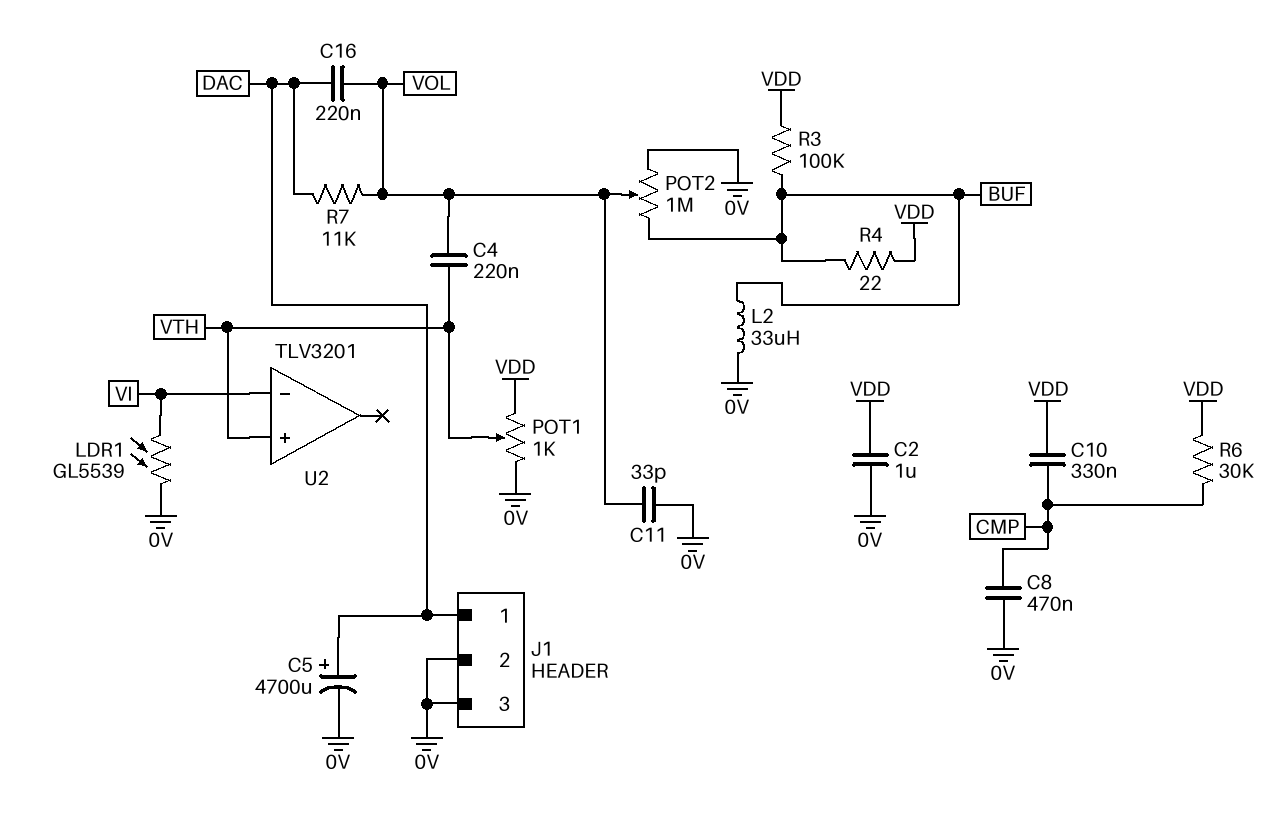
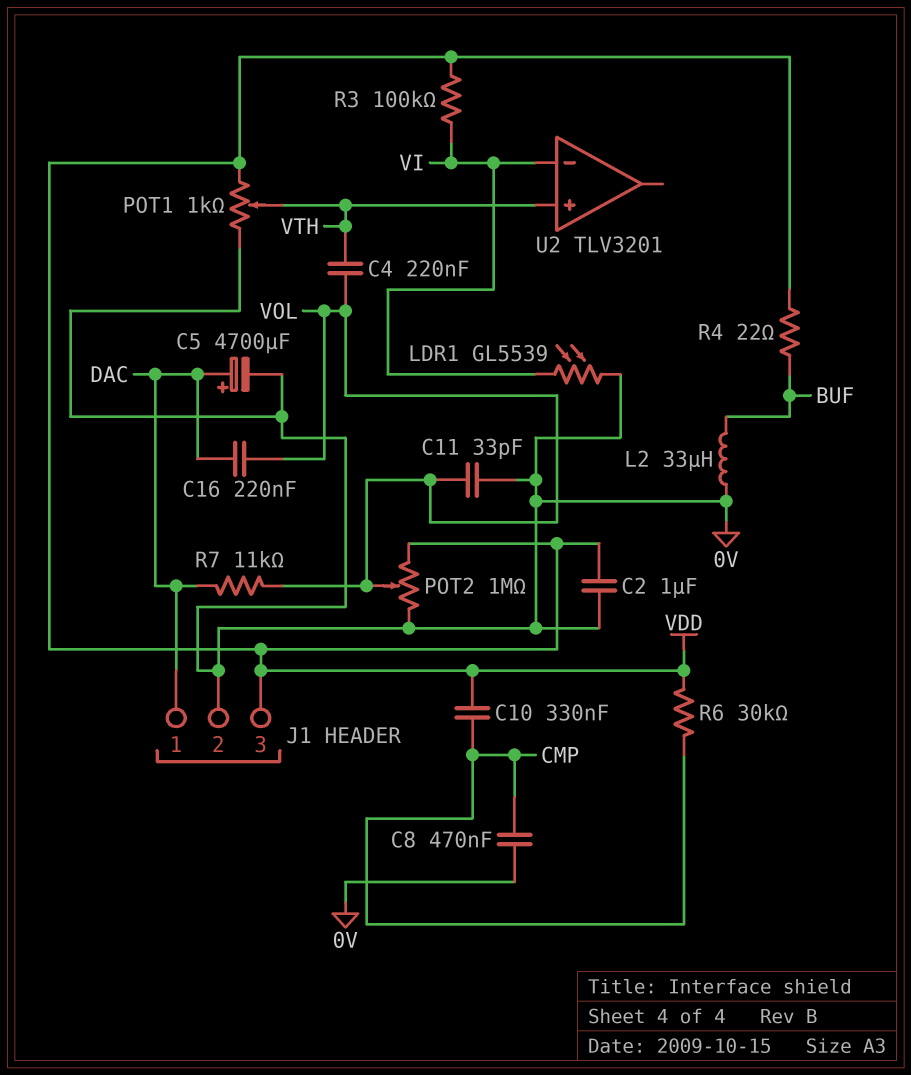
J1 pin 3: 0V -> VDD
POT2: 1M (0V, BUF, wiper VOL) -> 1M (0V, VDD, wiper VOL)
R3: 100k (BUF, VDD) -> 100k (VDD, VI)

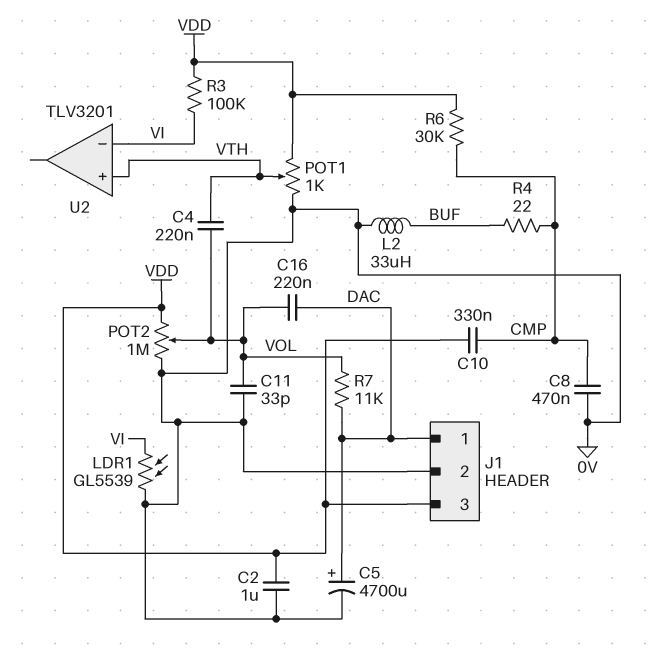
R4: 22 (BUF, VDD) -> 22 (BUF, CMP)

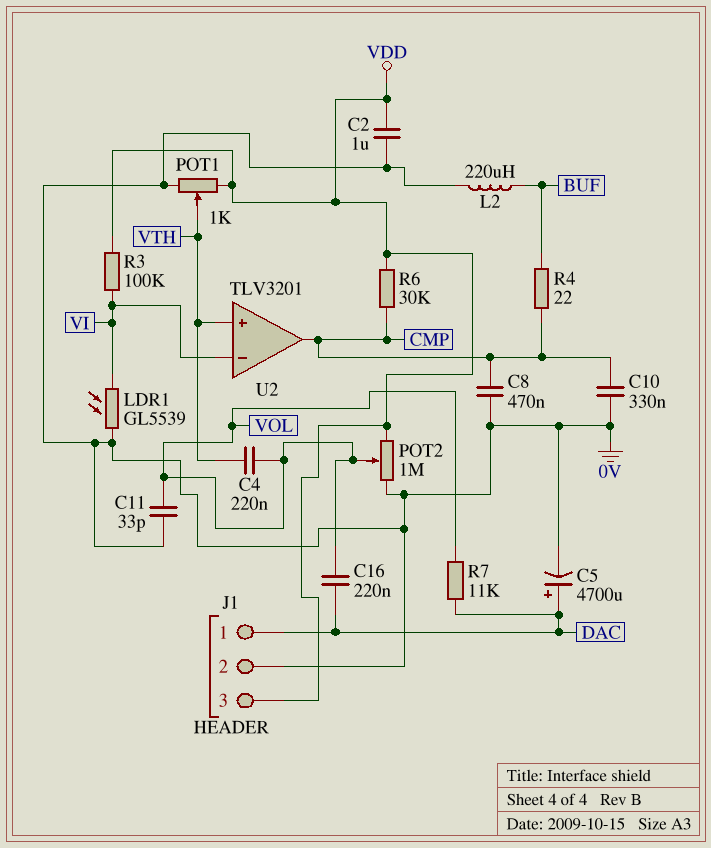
C10: 330nF (CMP, VDD) -> 330nF (0V, CMP)
L2: 33uH (0V, BUF) -> 220uH (0V, BUF)
U2 pin out: none -> CMP

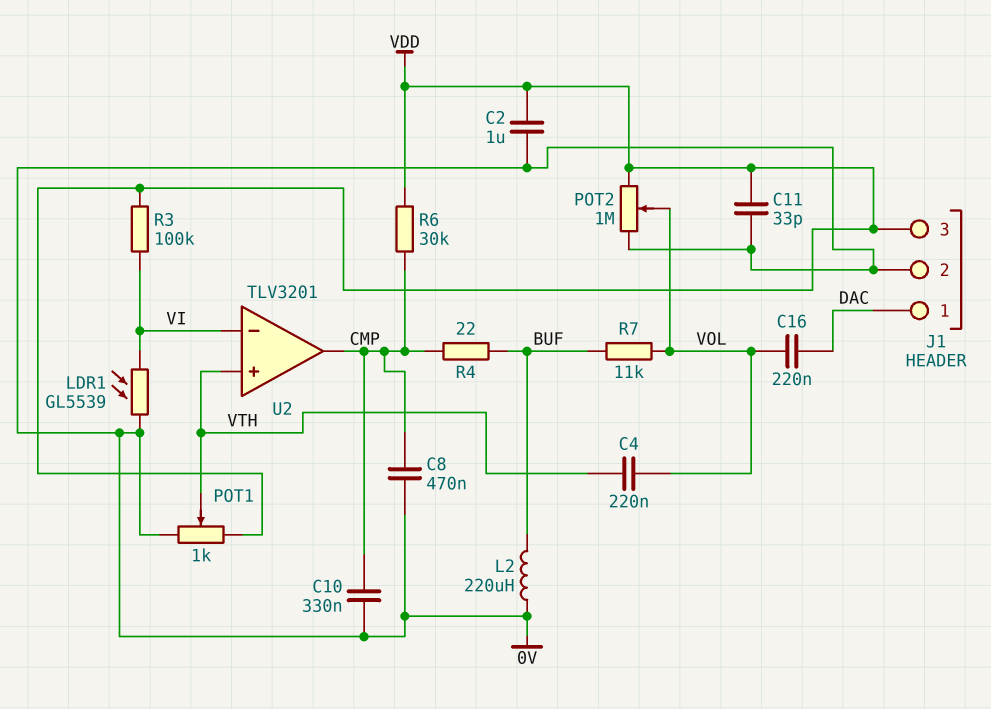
C5: 4700uF (plus DAC, minus 0V) -> none
C11: 33pF (0V, VOL) -> 33pF (0V, VDD)
R7: 11k (DAC, VOL) -> 11k (BUF, VOL)

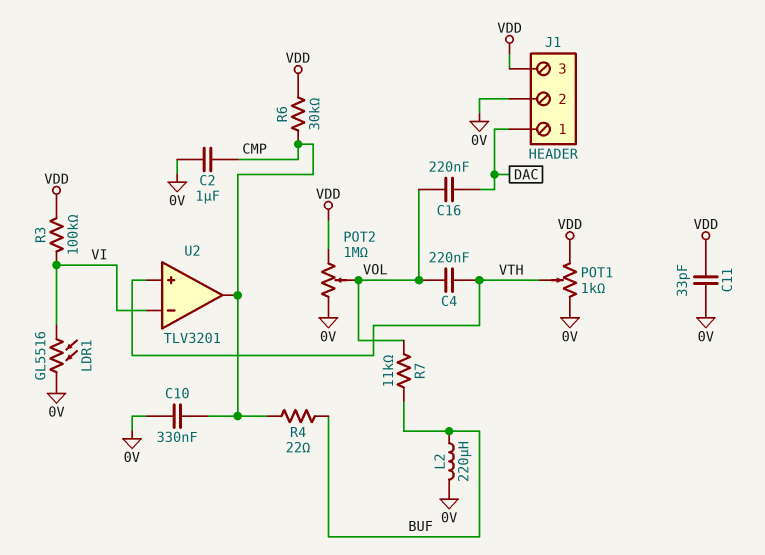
C2: 1uF (0V, VDD) -> 1uF (0V, CMP)
C8: 470nF (0V, CMP) -> none
LDR1: GL5539 (0V, VI) -> GL5516 (0V, VI)

